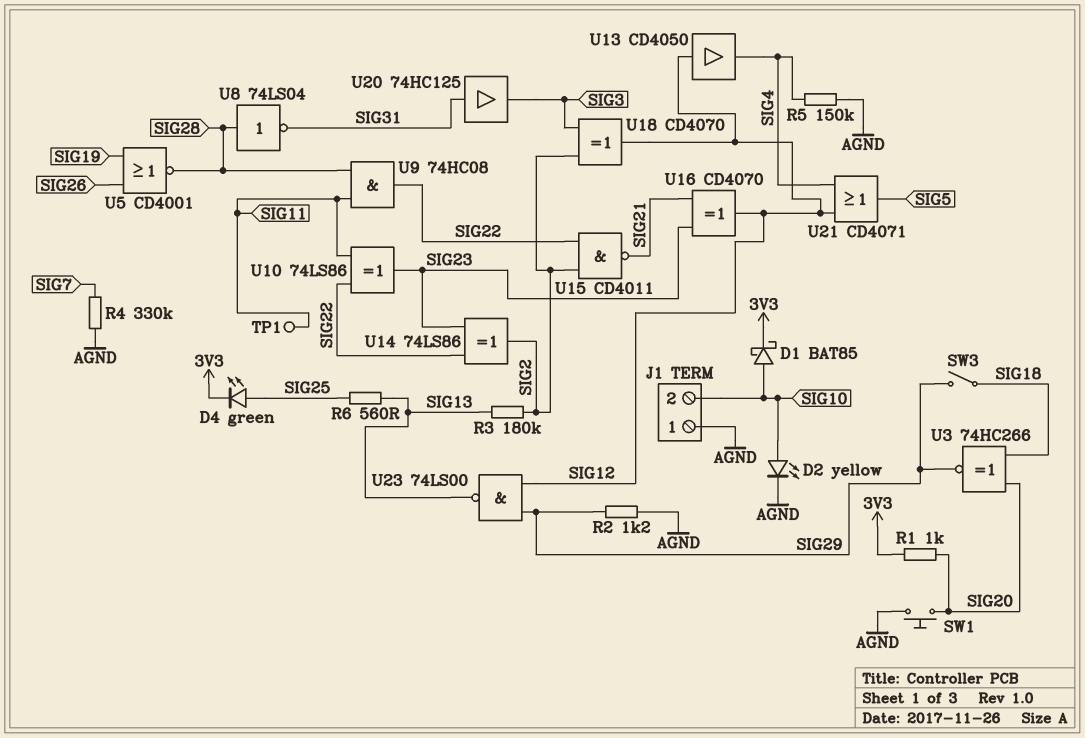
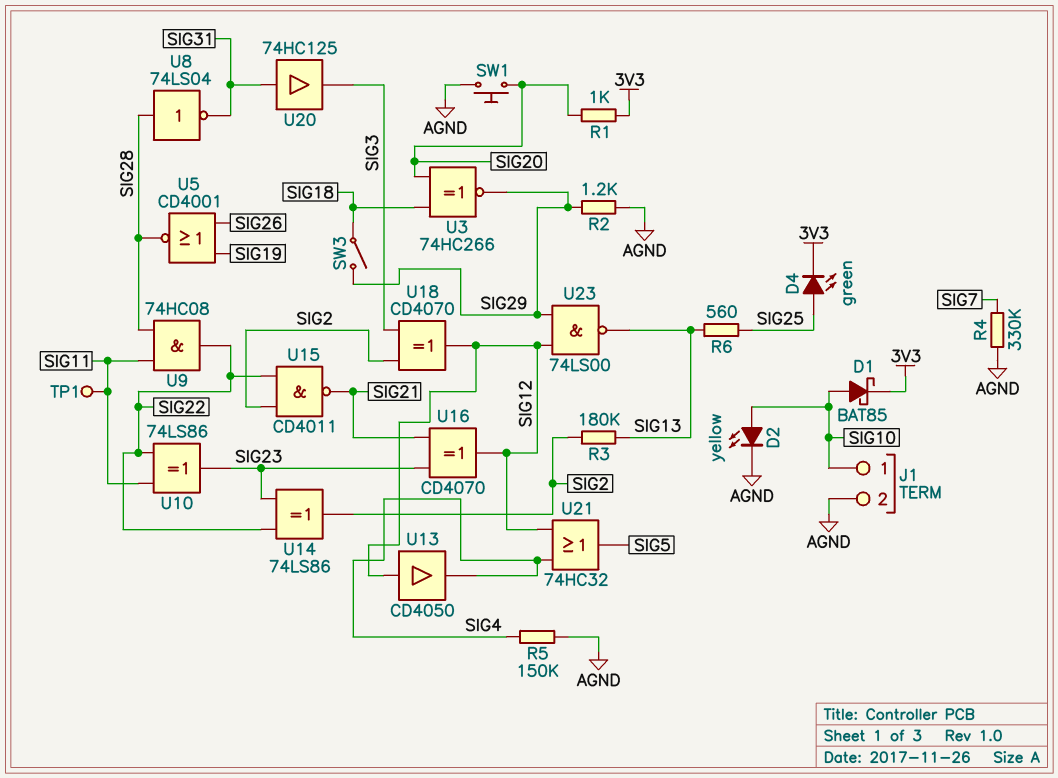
J1 pin 1: AGND -> SIG10
J1 pin 2: SIG10 -> AGND
U21: OR CD4071 (in SIG4, in SIG12, out SIG5) -> OR 74HC32 (in SIG4, in SIG12, out SIG5)

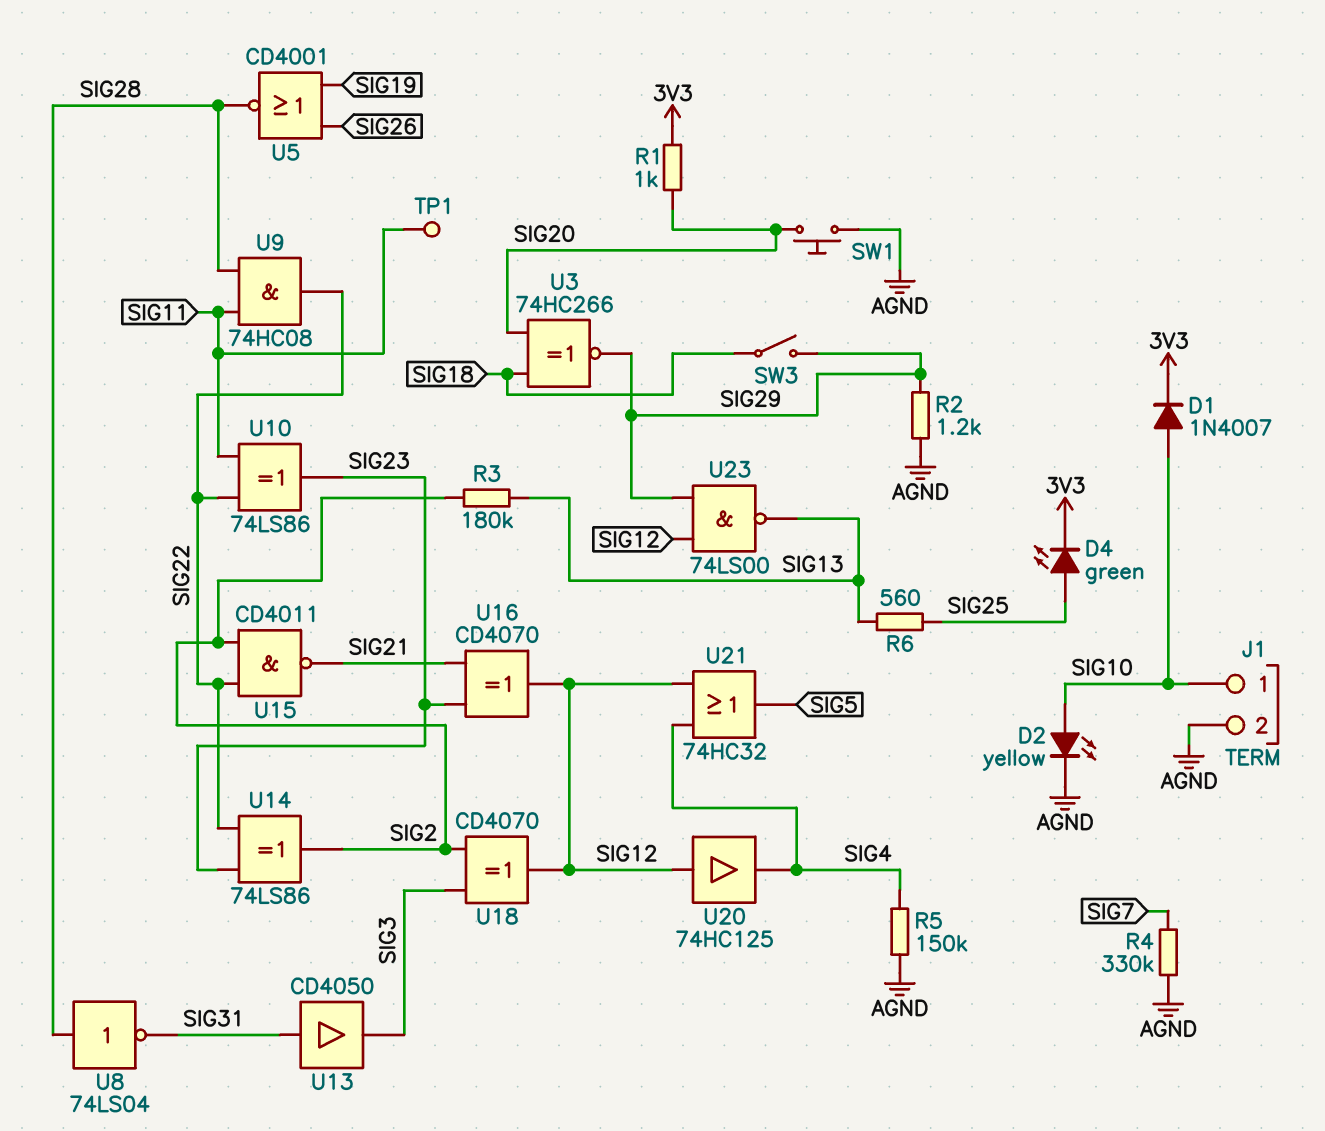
D1: schottky BAT85 (A SIG10, K 3V3) -> diode 1N4007 (A SIG10, K 3V3)
U13: buffer CD4050 (in SIG12, out SIG4) -> buffer CD4050 (in SIG31, out SIG3)
U20: buffer 74HC125 (in SIG31, out SIG3) -> buffer 74HC125 (in SIG12, out SIG4)

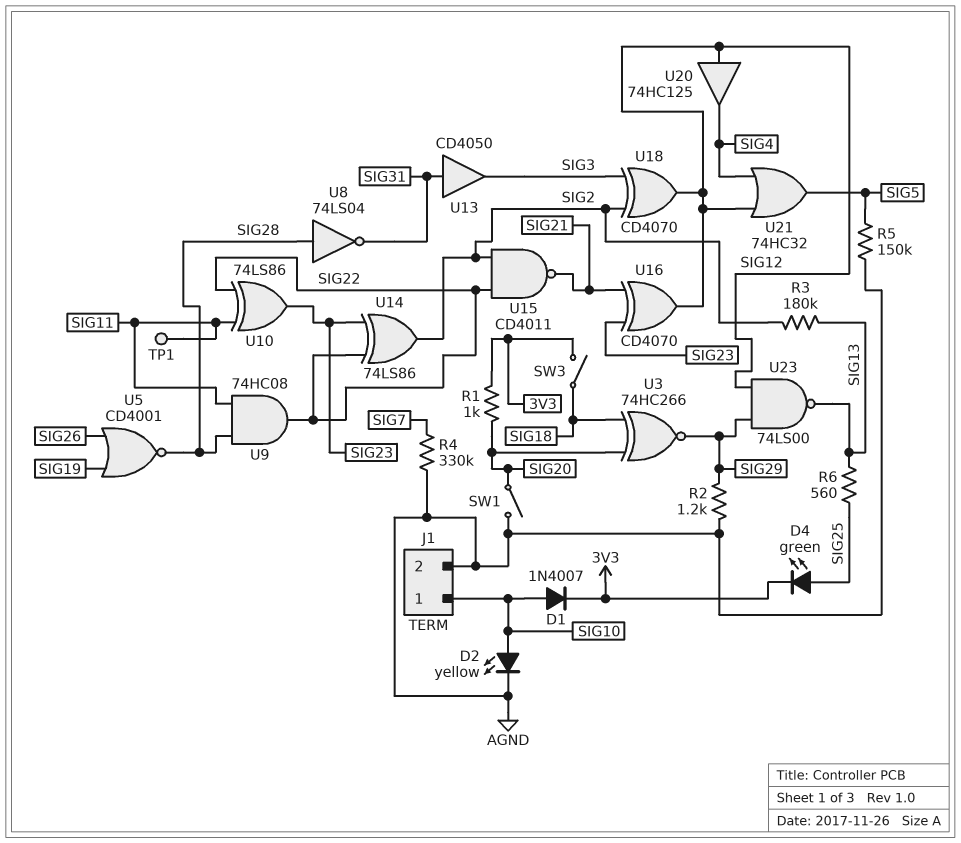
R5: 150k (AGND, SIG4) -> 150k (AGND, SIG5)
SW1: button (AGND, SIG20) -> switch (AGND, SIG20)
SW3: switch (SIG18, SIG29) -> switch (3V3, SIG18)

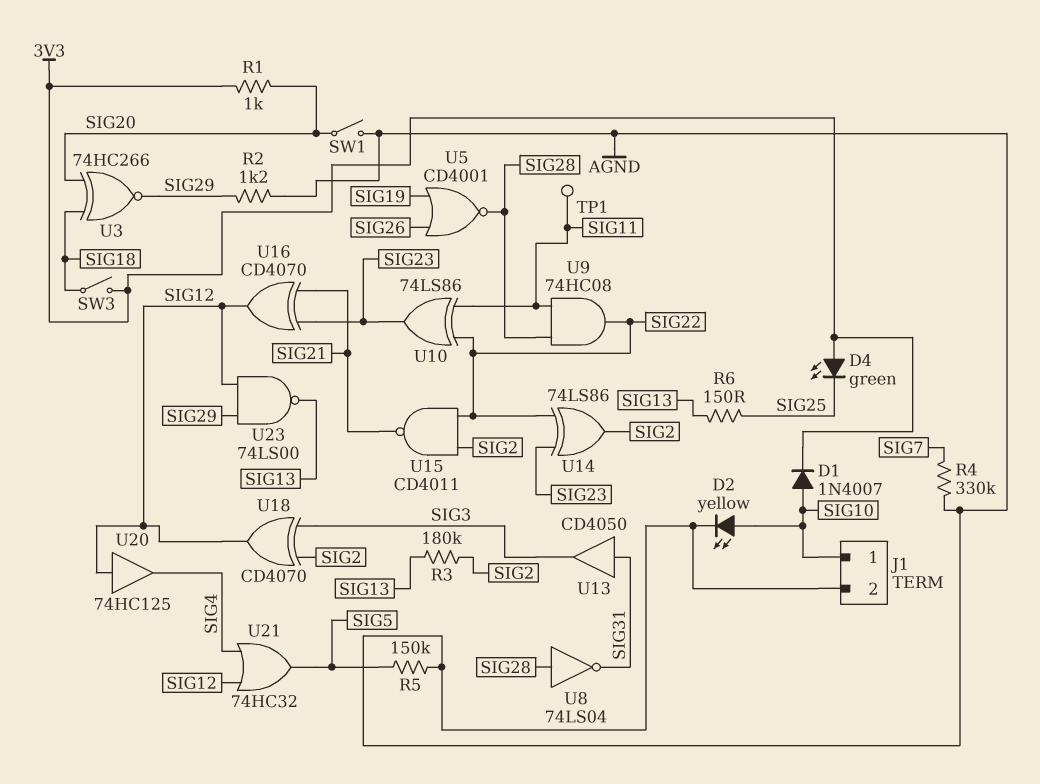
D4: LED green (A SIG25, K 3V3) -> LED green (A 3V3, K SIG25)
R6: 560 (SIG13, SIG25) -> 150 (SIG13, SIG25)

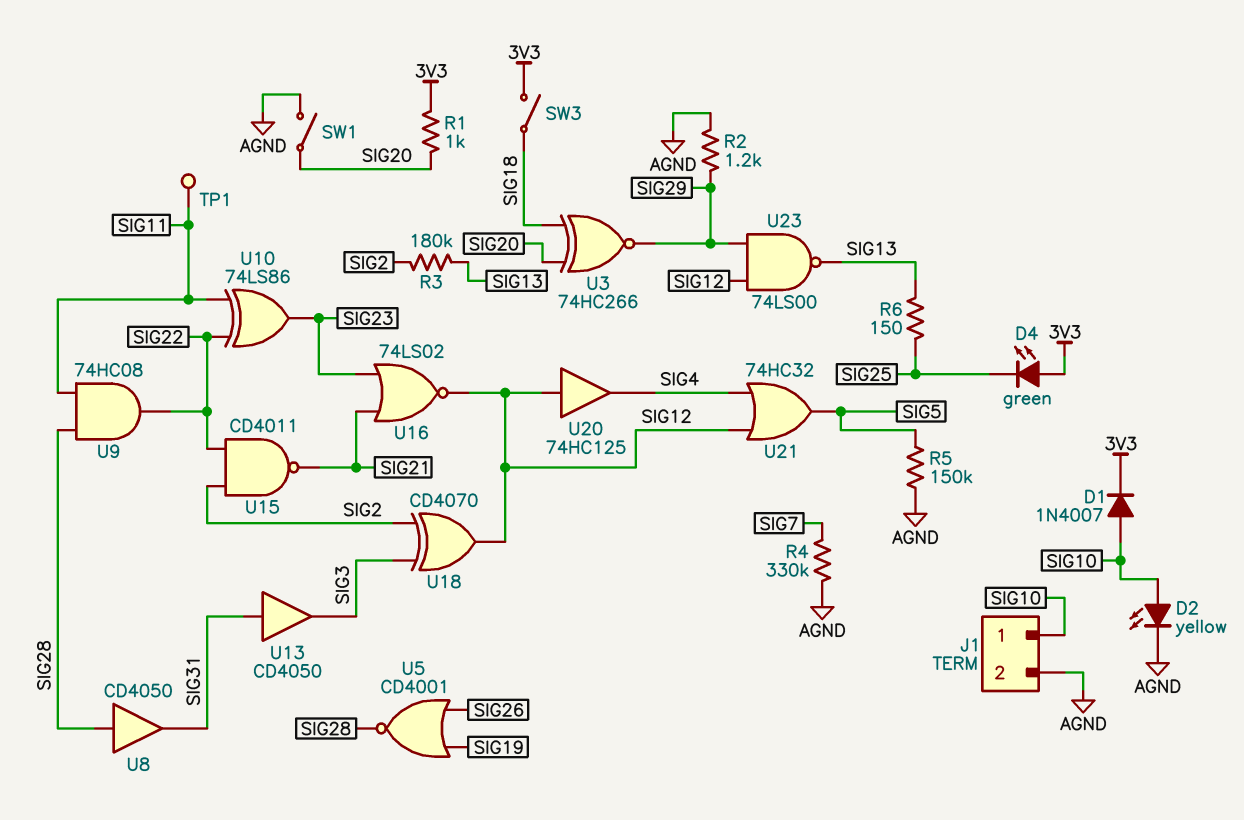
U8: NOT 74LS04 (in SIG28, out SIG31) -> buffer CD4050 (in SIG28, out SIG31)
U14: XOR 74LS86 (in SIG22, in SIG23, out SIG2) -> none
U16: XOR CD4070 (in SIG21, in SIG23, out SIG12) -> NOR 74LS02 (in SIG21, in SIG23, out SIG12)

